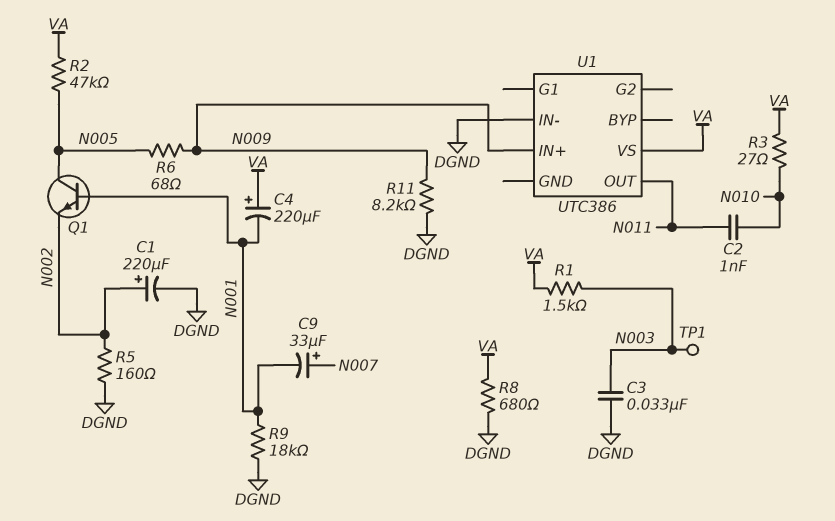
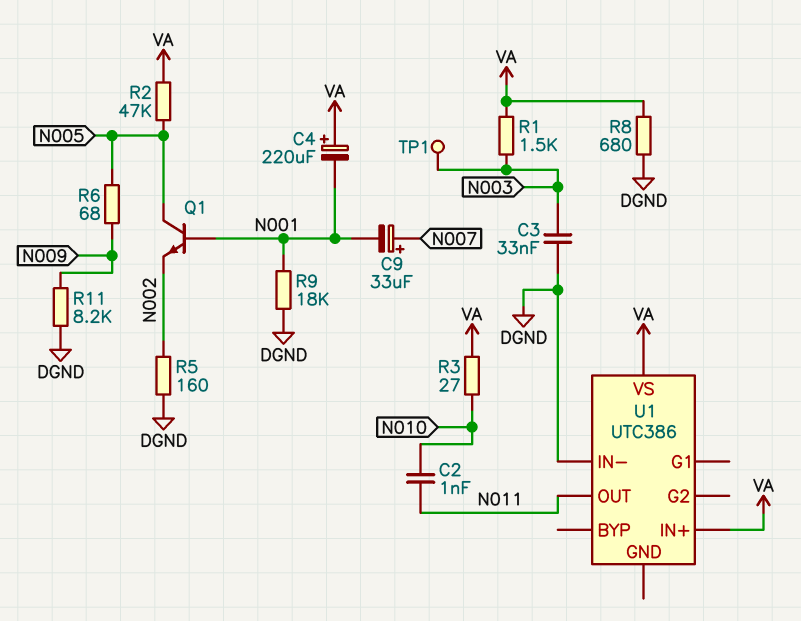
C1: 220uF (plus N002, minus DGND) -> none
U1 pin IN+: N009 -> VA

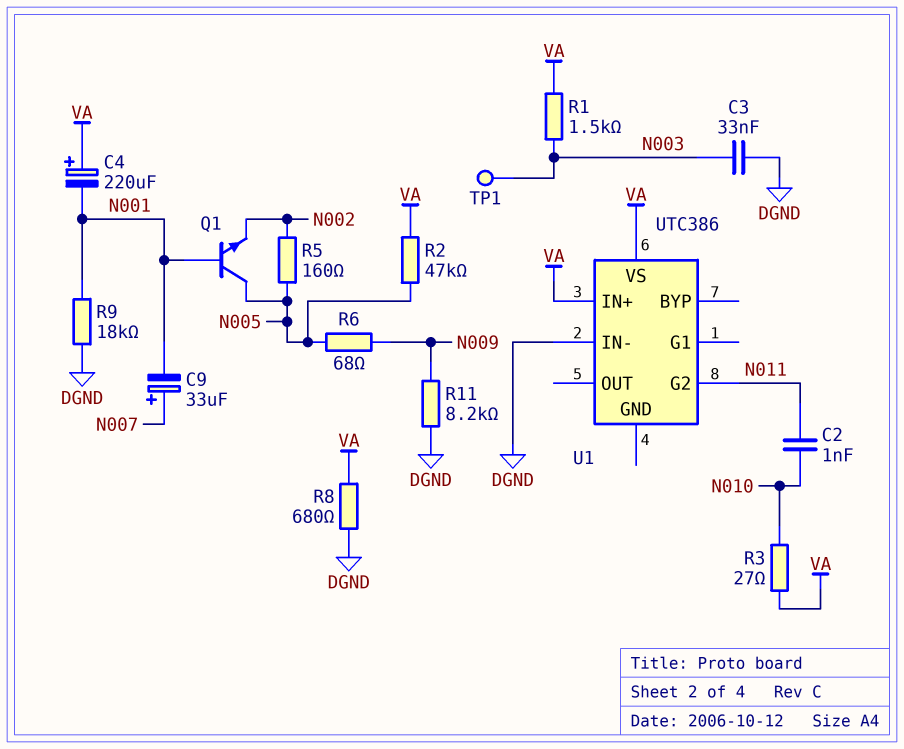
R5: 160 (DGND, N002) -> 160 (N002, N005)
U1 pin G2: none -> N011
U1 pin OUT: N011 -> none

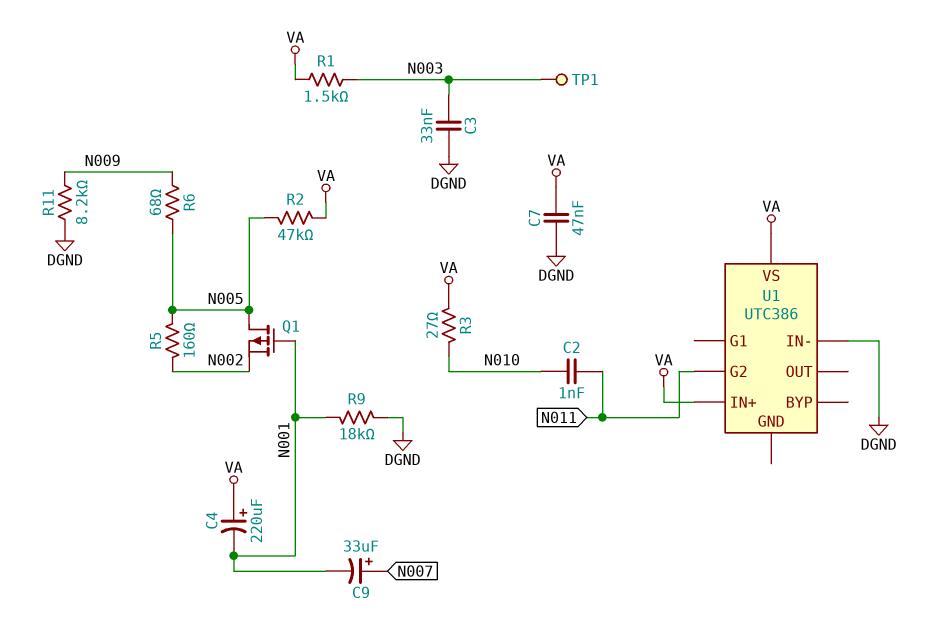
C7: none -> 47nF (DGND, VA)
Q1: NPN (B N001, C N005, E N002) -> PMOS (G N001, D N005, S N002)
R8: 680 (DGND, VA) -> none

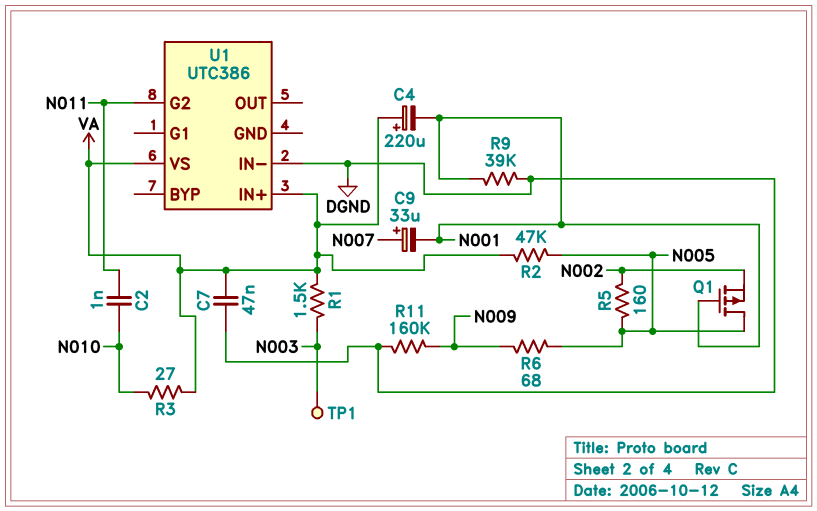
C3: 33nF (DGND, N003) -> none
R9: 18k (DGND, N001) -> 39k (DGND, N001)
R11: 8.2k (DGND, N009) -> 160k (DGND, N009)

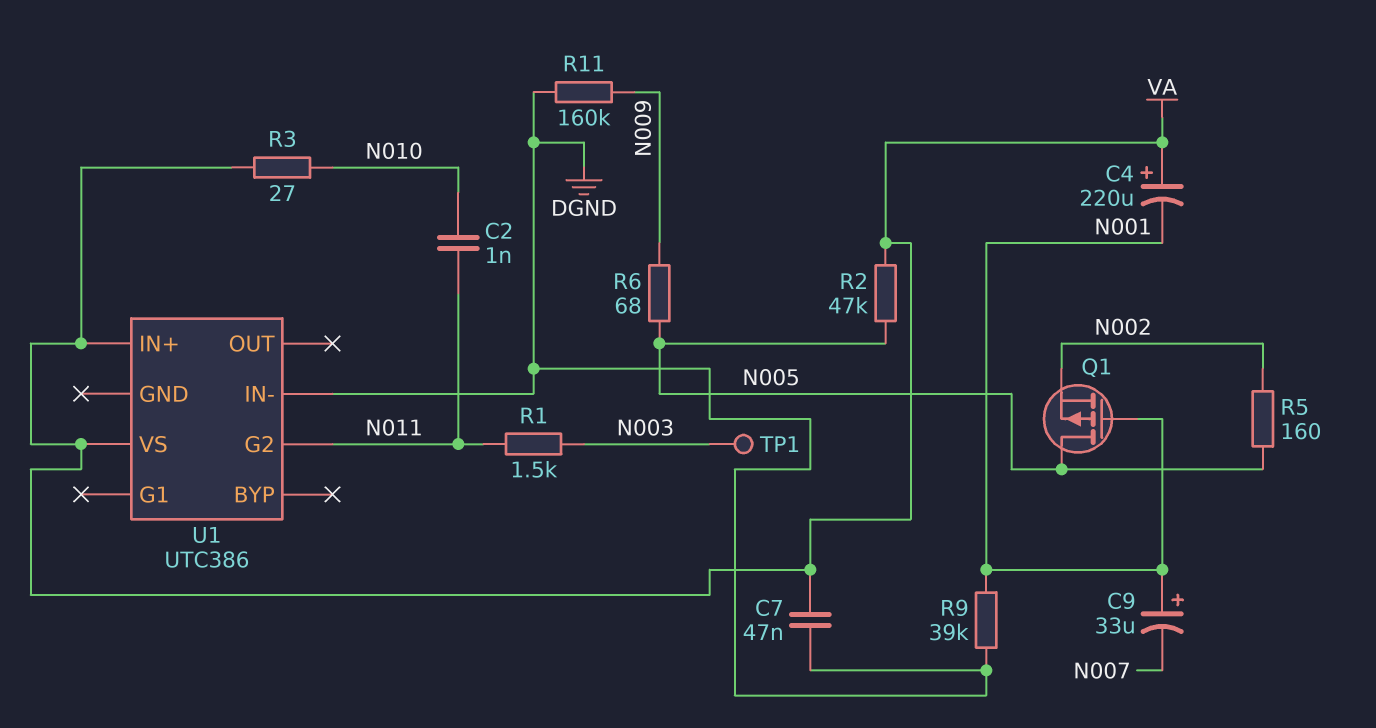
C9: 33uF (plus N007, minus N001) -> 33uF (plus N001, minus N007)
R1: 1.5k (N003, VA) -> 1.5k (N003, N011)

